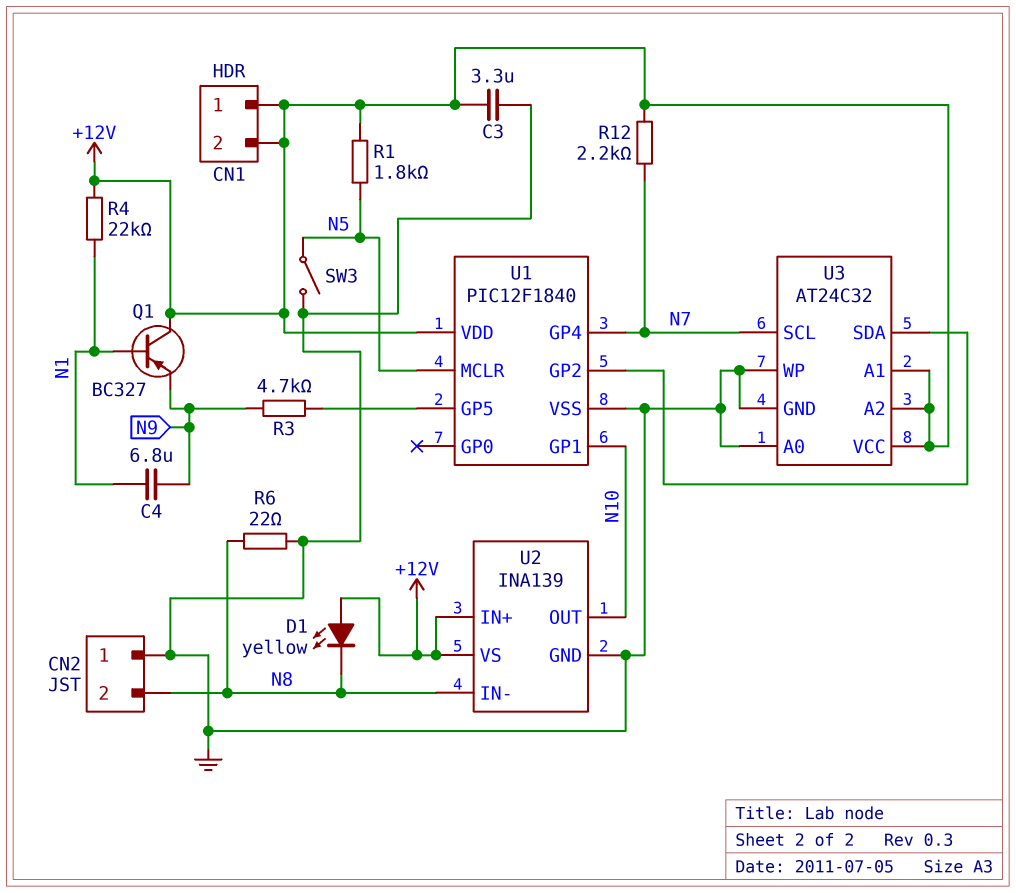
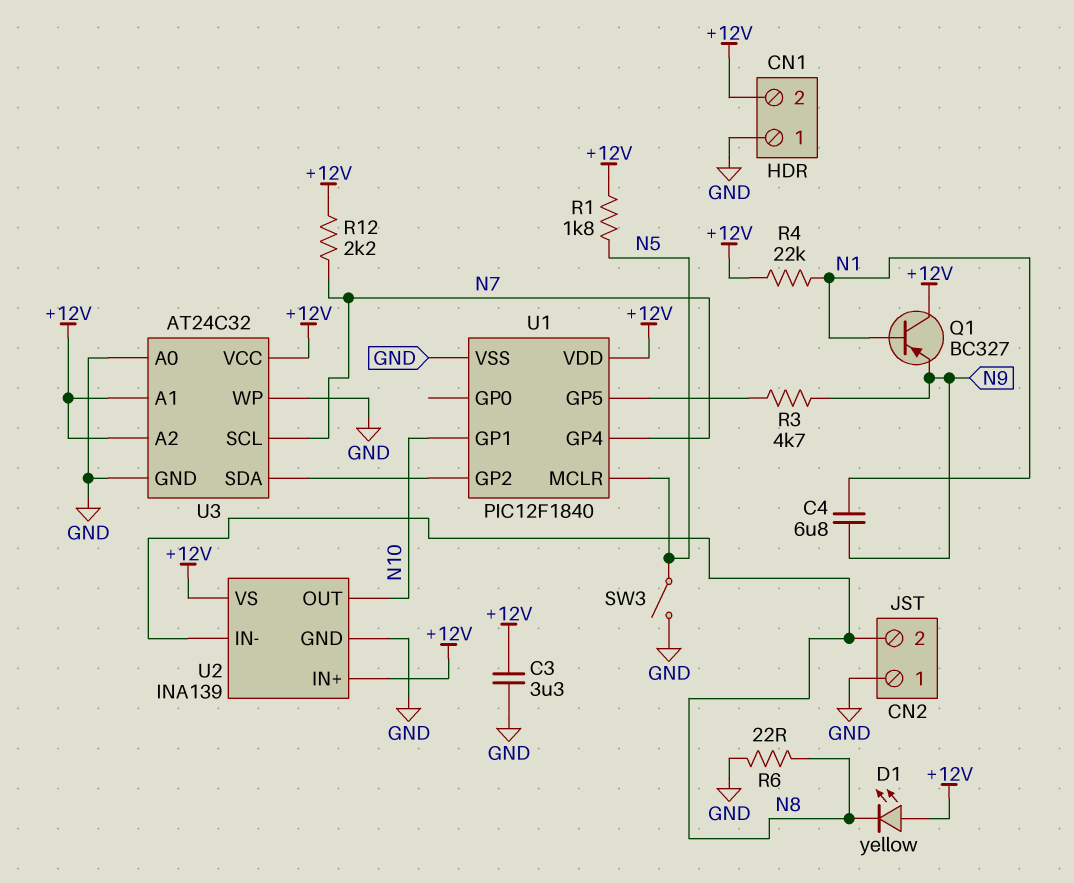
CN1 pin 1: +12V -> GND

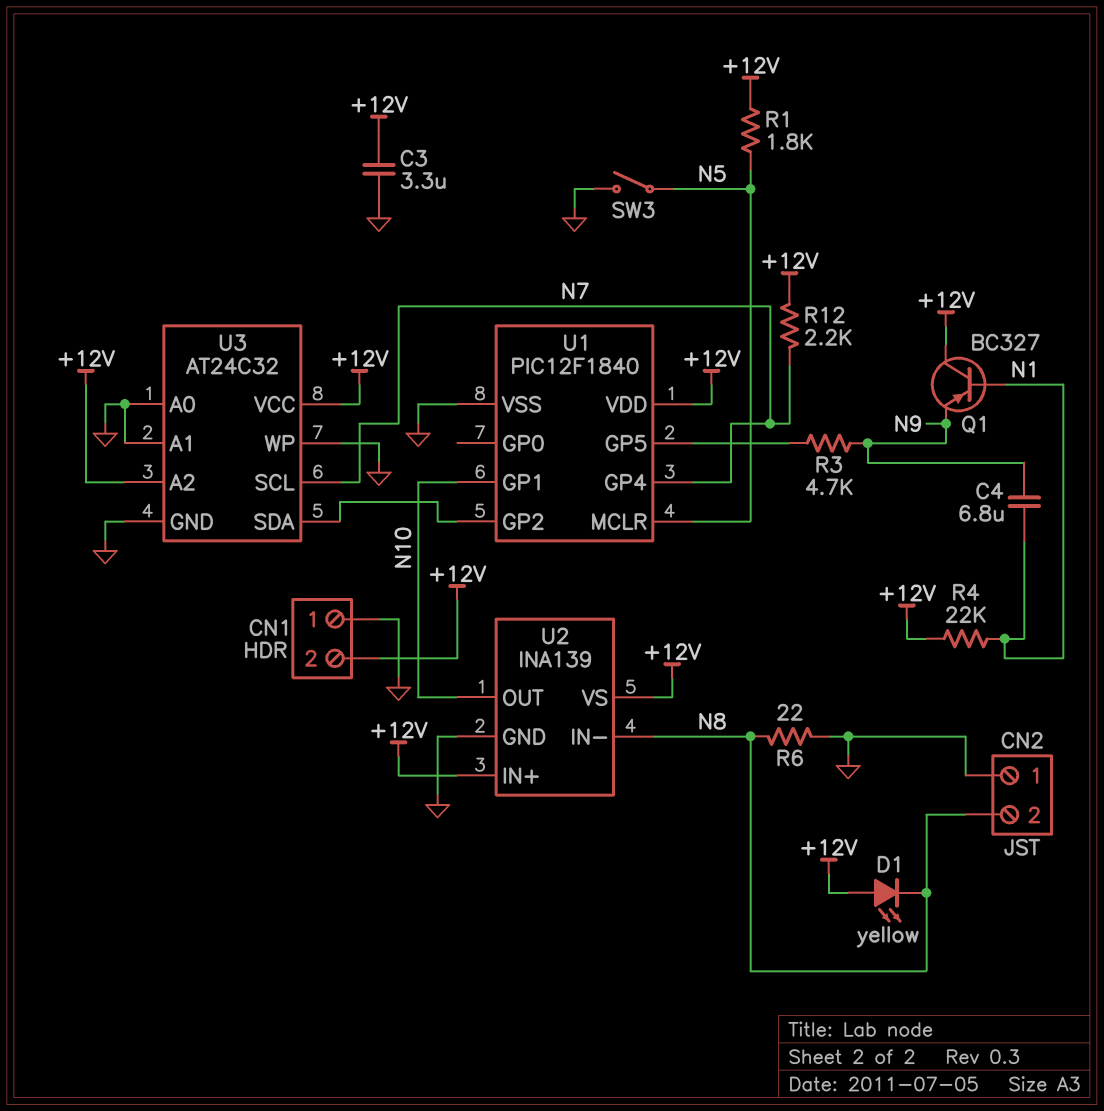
U3 pin A1: +12V -> GND

